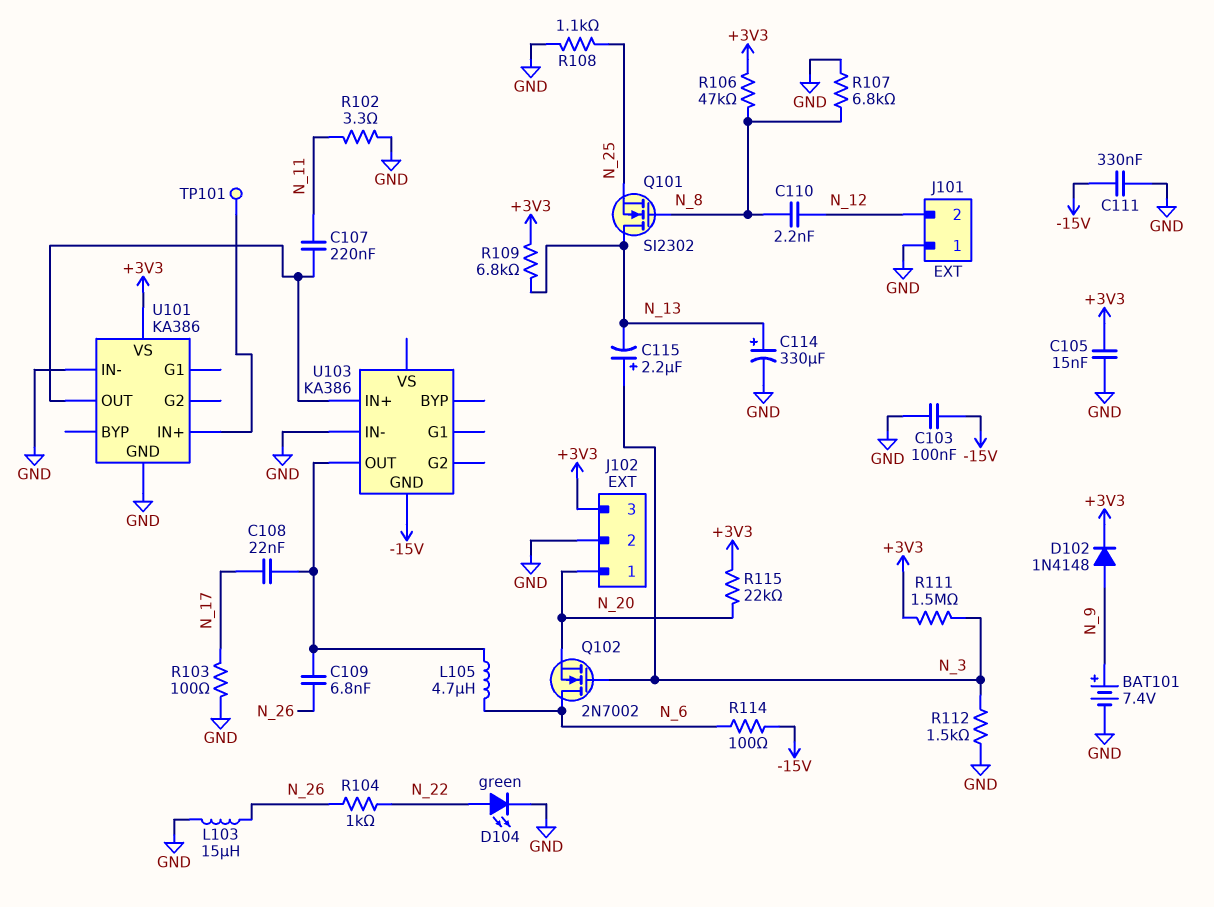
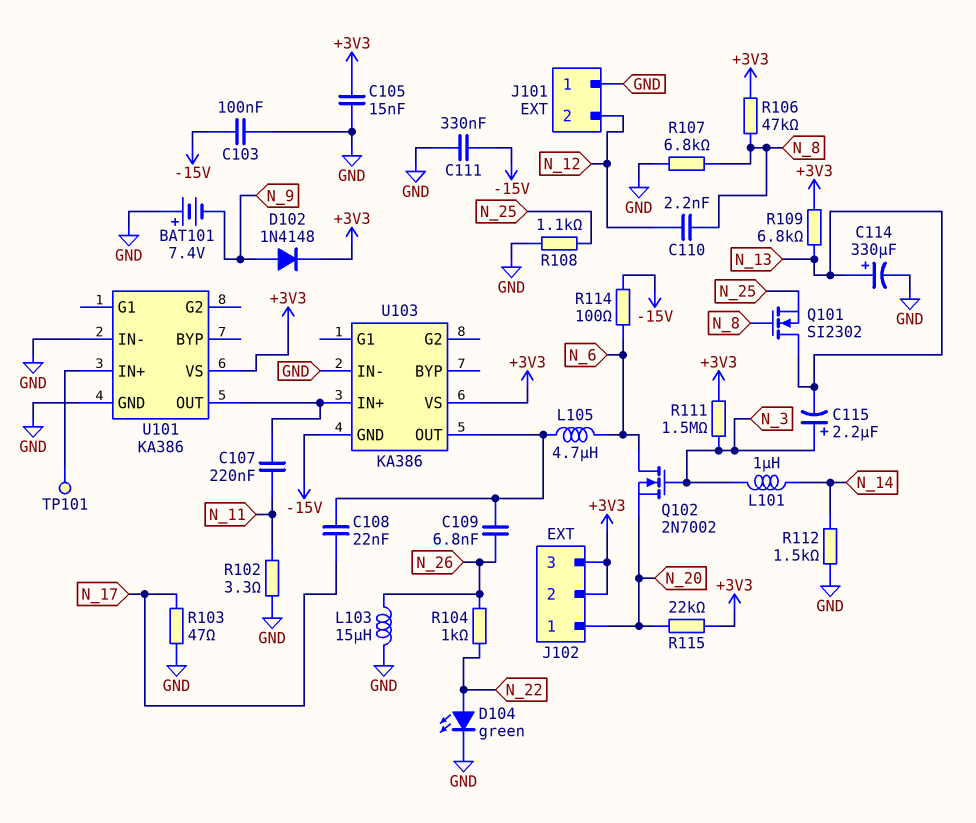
BAT101: 7.4V (plus N_9, minus GND) -> 7.4V (plus GND, minus N_9)
J102 pin 2: GND -> +3V3
L101: none -> 1uH (N_3, N_14)
R103: 100 (GND, N_17) -> 47 (GND, N_17)
R112: 1.5k (GND, N_3) -> 1.5k (GND, N_14)
U103 pin VS: none -> +3V3

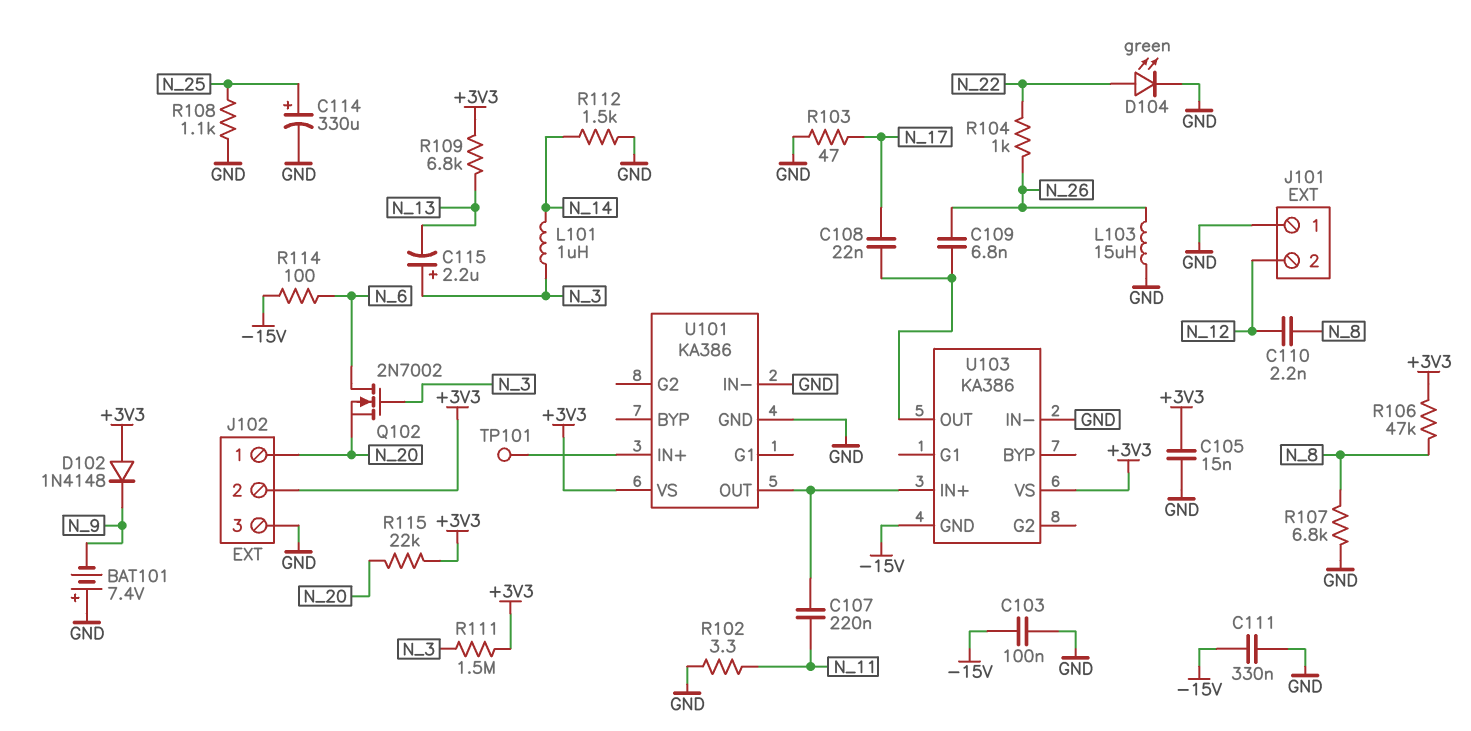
C114: 330uF (plus N_13, minus GND) -> 330uF (plus N_25, minus GND)
D102: diode 1N4148 (A N_9, K +3V3) -> diode 1N4148 (A +3V3, K N_9)
J102 pin 3: +3V3 -> GND
L105: 4.7uH (N_6, U103/OUT) -> none
Q101: NMOS SI2302 (G N_8, D N_13, S N_25) -> none

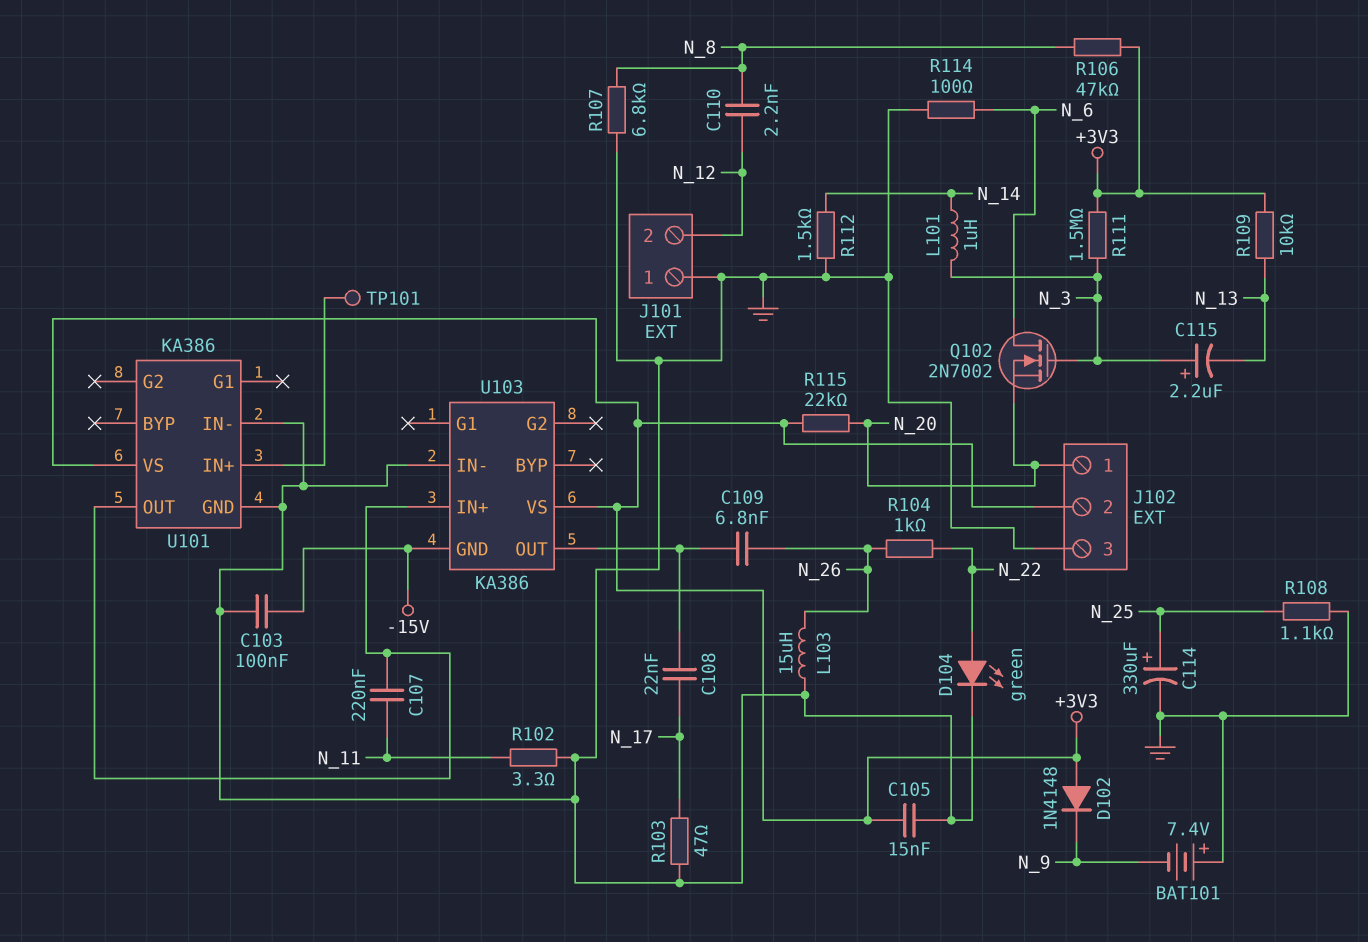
C111: 330nF (-15V, GND) -> none
R109: 6.8k (+3V3, N_13) -> 10k (+3V3, N_13)
R114: 100 (-15V, N_6) -> 100 (GND, N_6)

